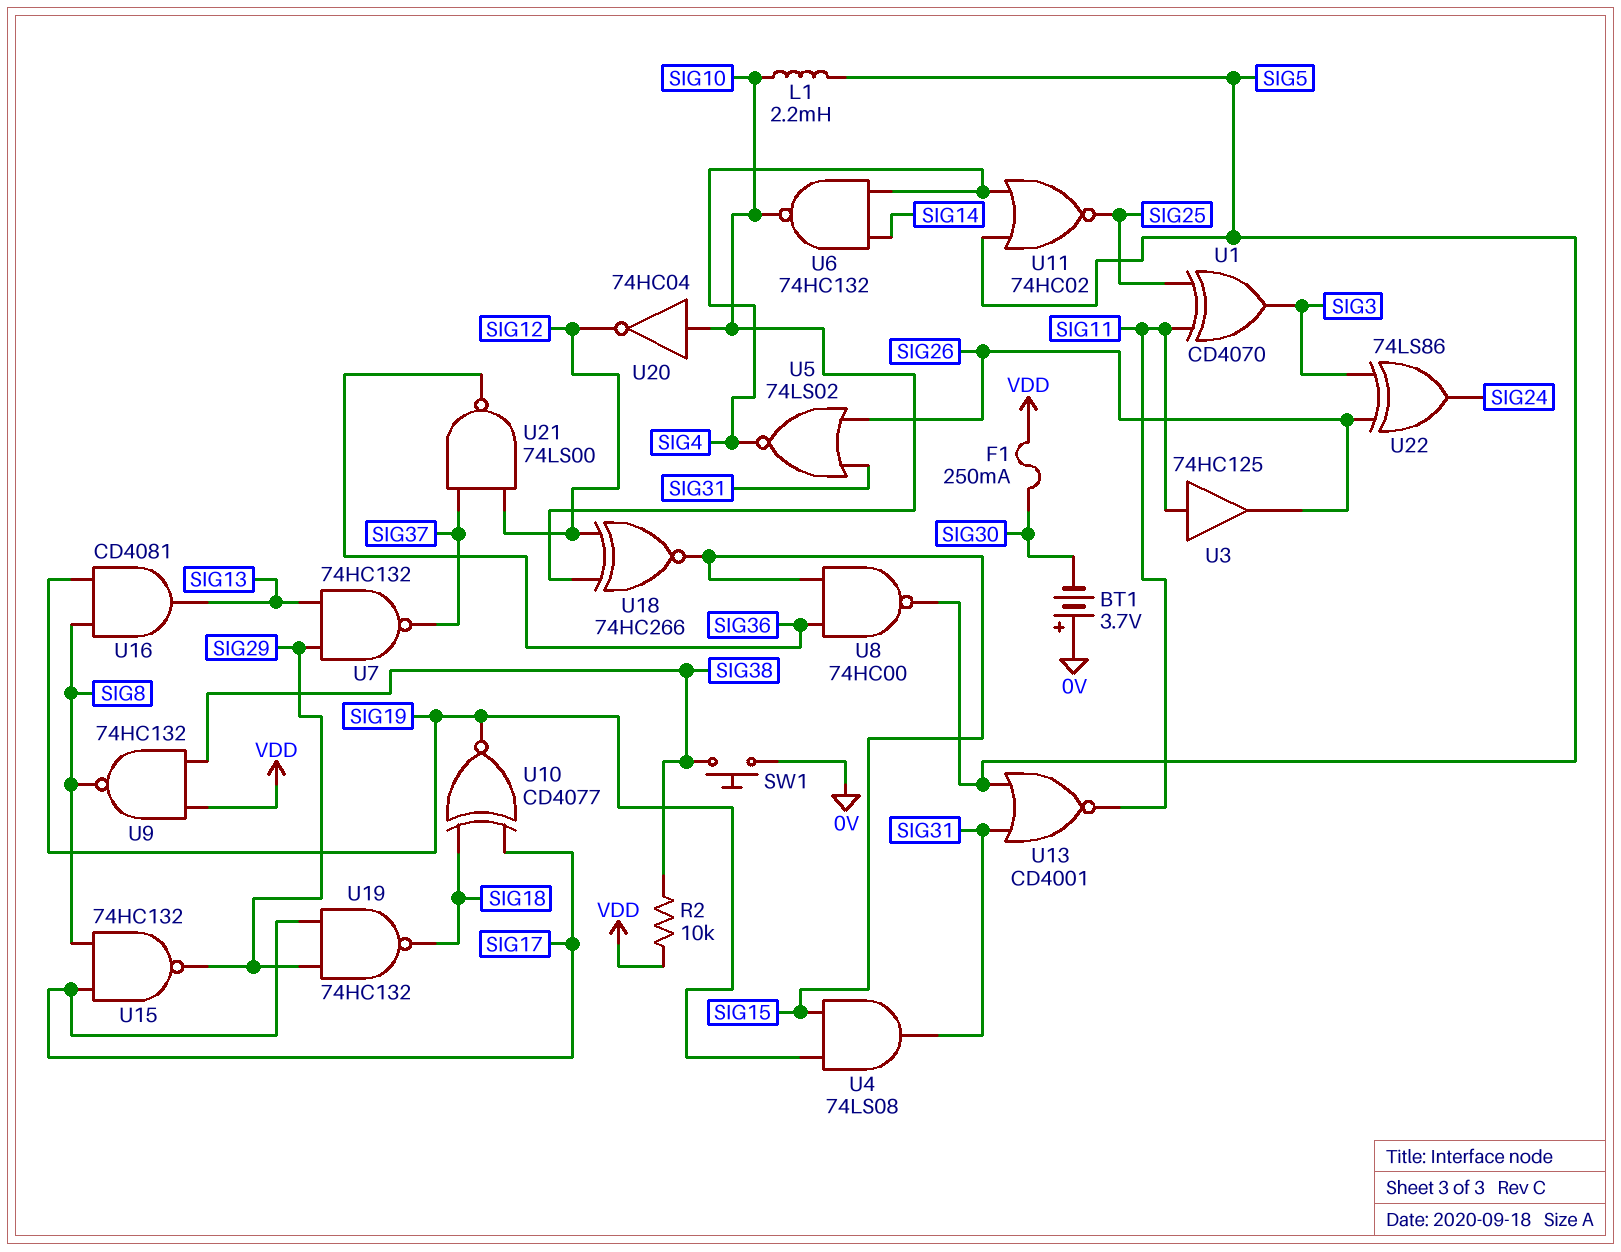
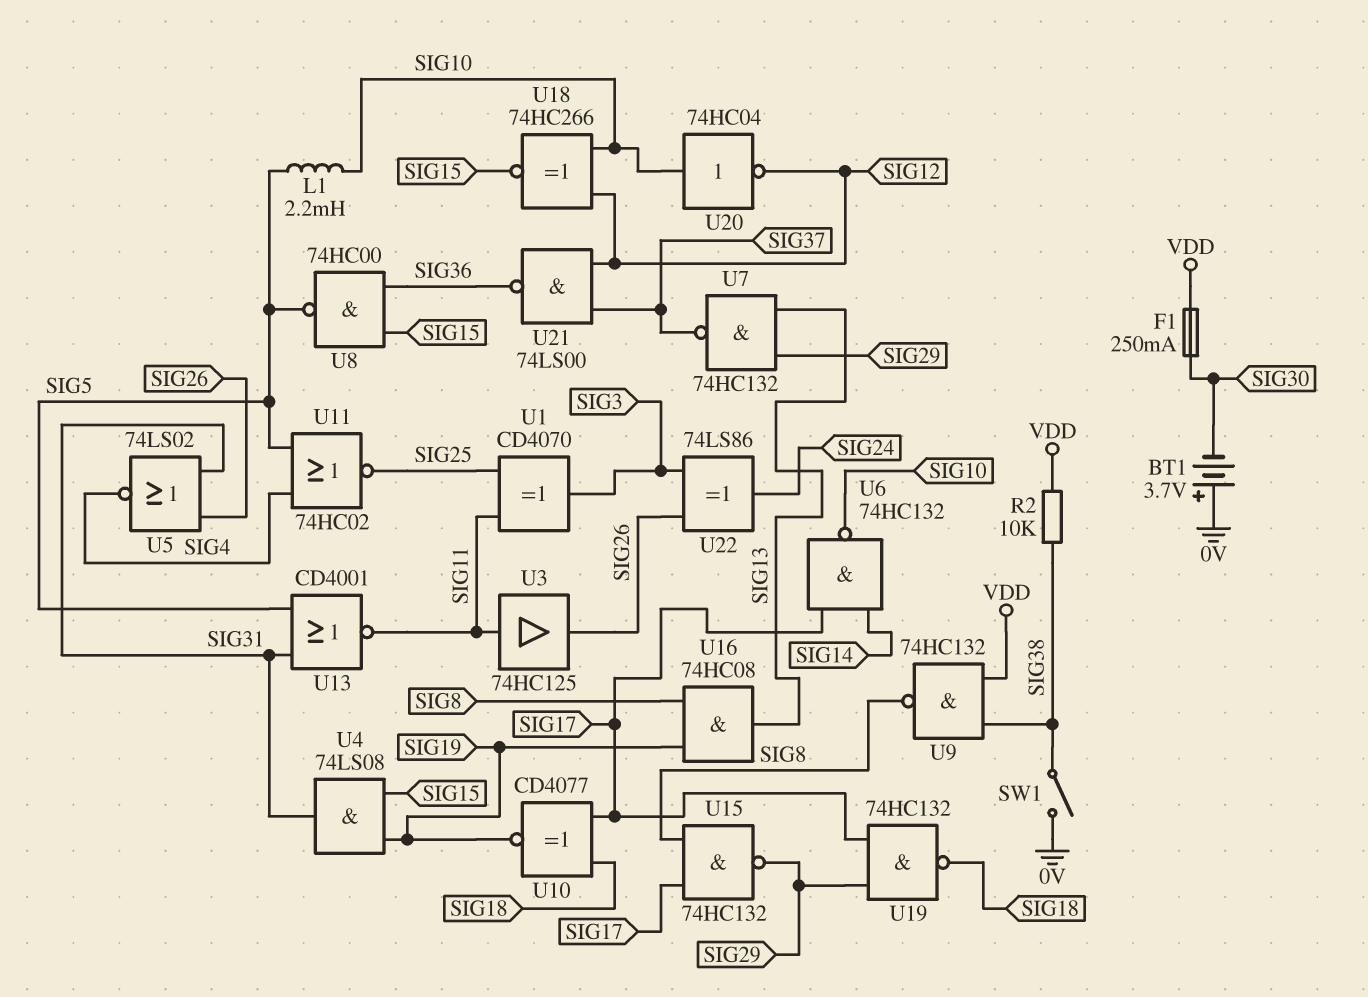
SW1: button (0V, SIG38) -> switch (0V, SIG38)
U6: NAND 74HC132 (in SIG4, in SIG14, out SIG10) -> NAND 74HC132 (in SIG14, in SIG17, out SIG10)
U16: AND CD4081 (in SIG8, in SIG19, out SIG13) -> AND 74HC08 (in SIG8, in SIG19, out SIG13)

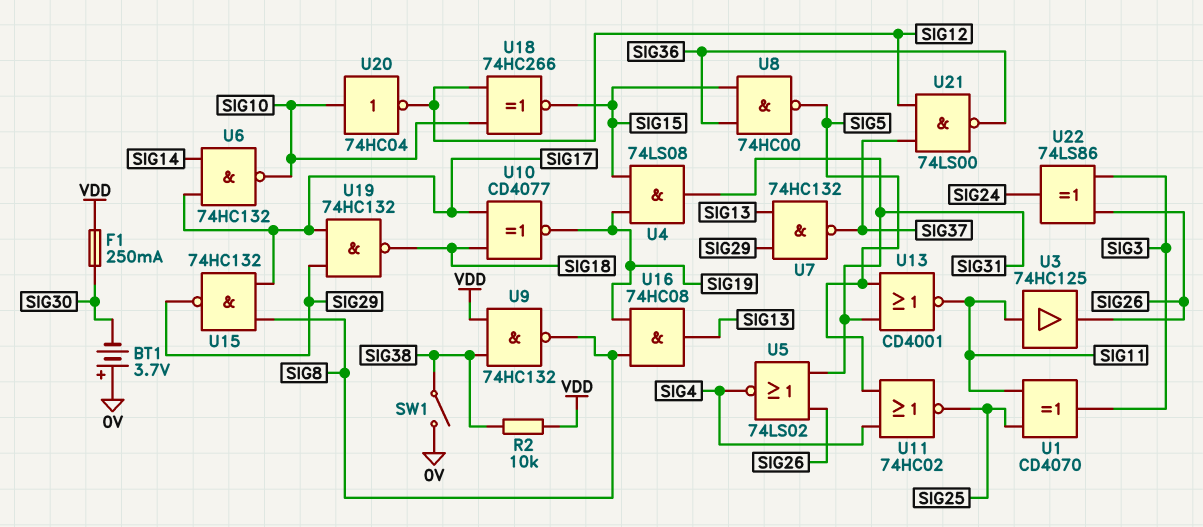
L1: 2.2mH (SIG5, SIG10) -> none

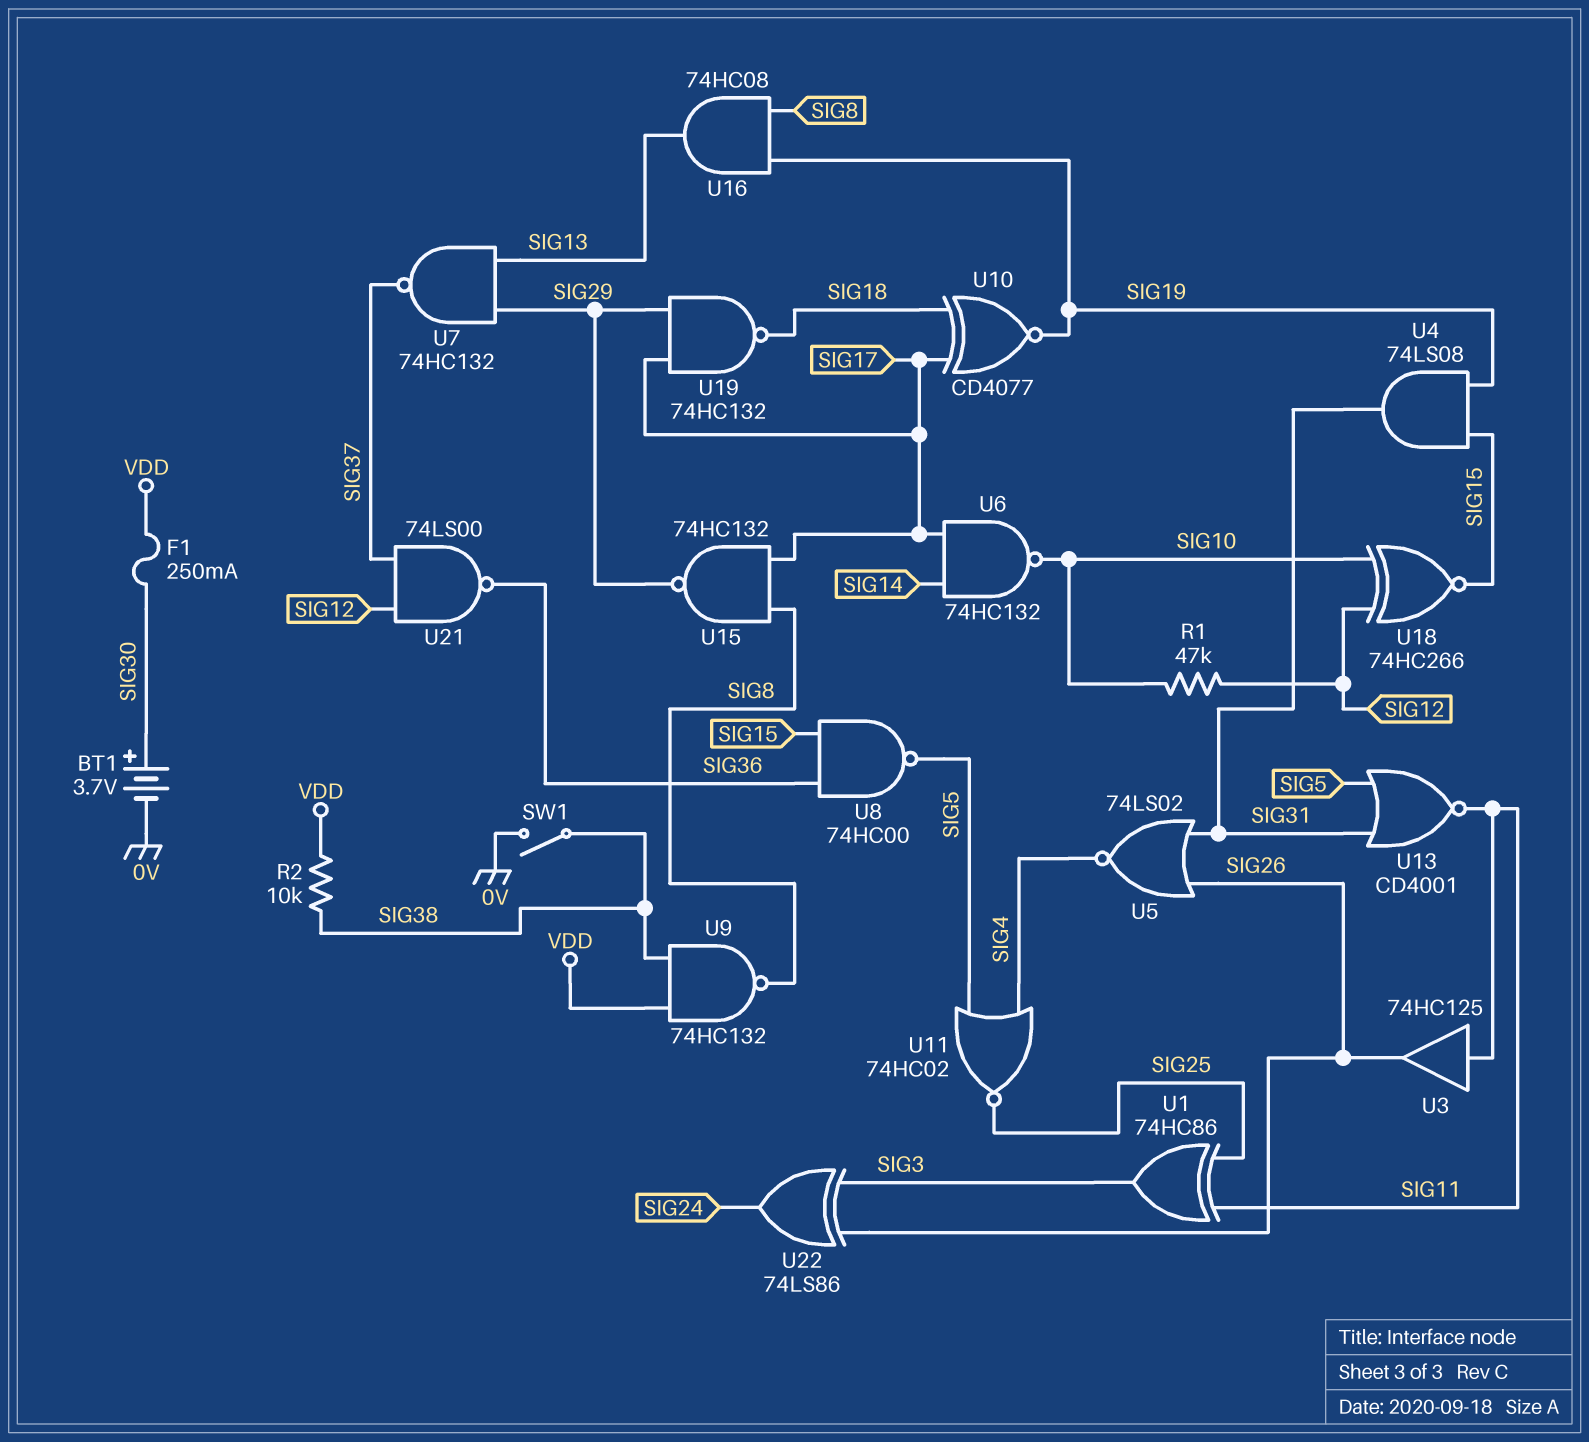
BT1: 3.7V (plus 0V, minus SIG30) -> 3.7V (plus SIG30, minus 0V)
R1: none -> 47k (SIG10, SIG12)
U1: XOR CD4070 (in SIG11, in SIG25, out SIG3) -> XOR 74HC86 (in SIG11, in SIG25, out SIG3)
U20: NOT 74HC04 (in SIG10, out SIG12) -> none

